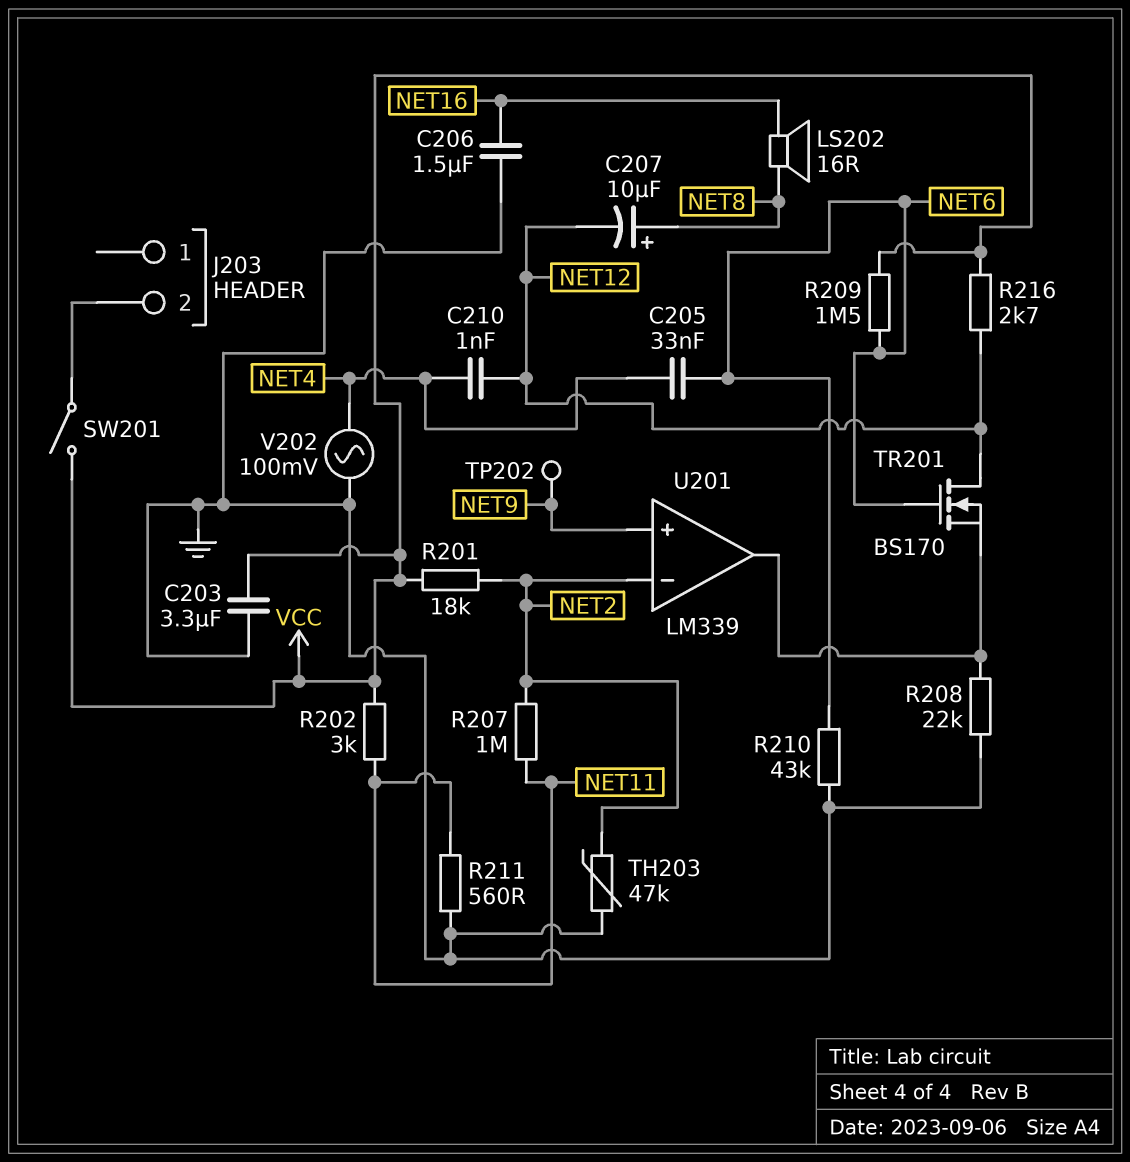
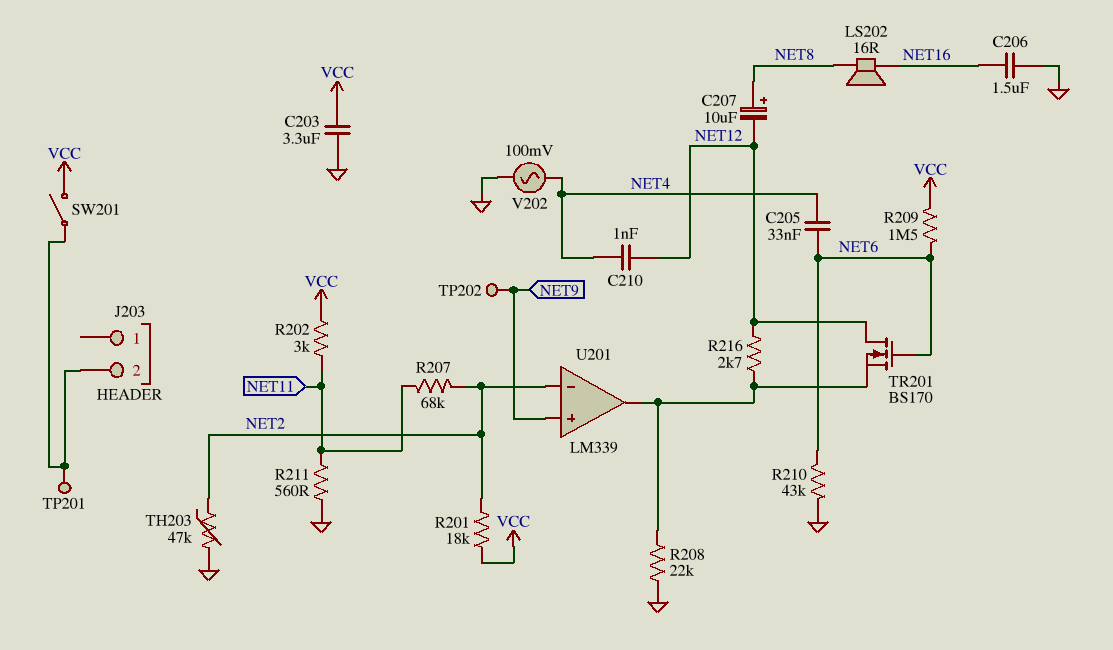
R207: 1M (NET2, NET11) -> 68k (NET2, NET11)
R216: 2.7k (NET12, VCC) -> 2.7k (NET12, U201/out)
TP201: none -> test point (J203/2)

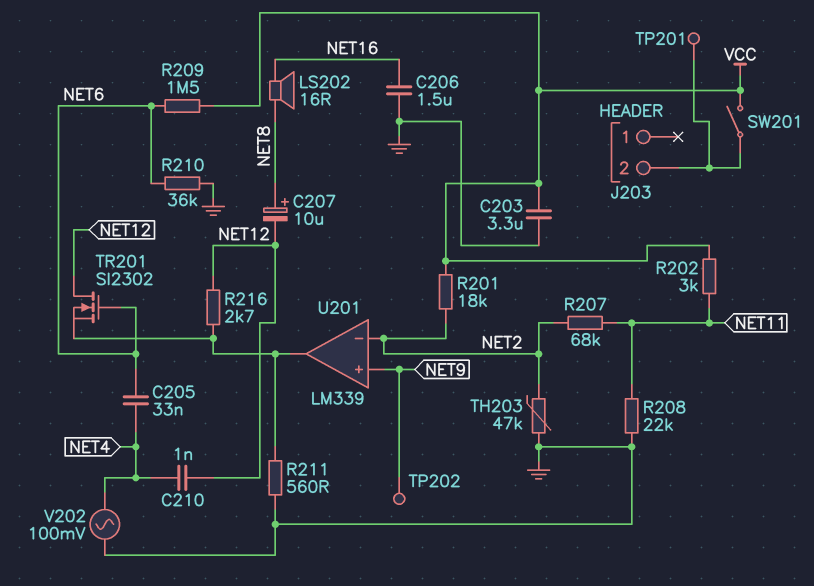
R208: 22k (GND, U201/out) -> 22k (GND, NET11)
R210: 43k (GND, NET6) -> 36k (GND, NET6)
R211: 560 (GND, NET11) -> 560 (GND, U201/out)
TR201: NMOS BS170 (G NET6, D NET12, S U201/out) -> NMOS SI2302 (G NET6, D NET12, S U201/out)

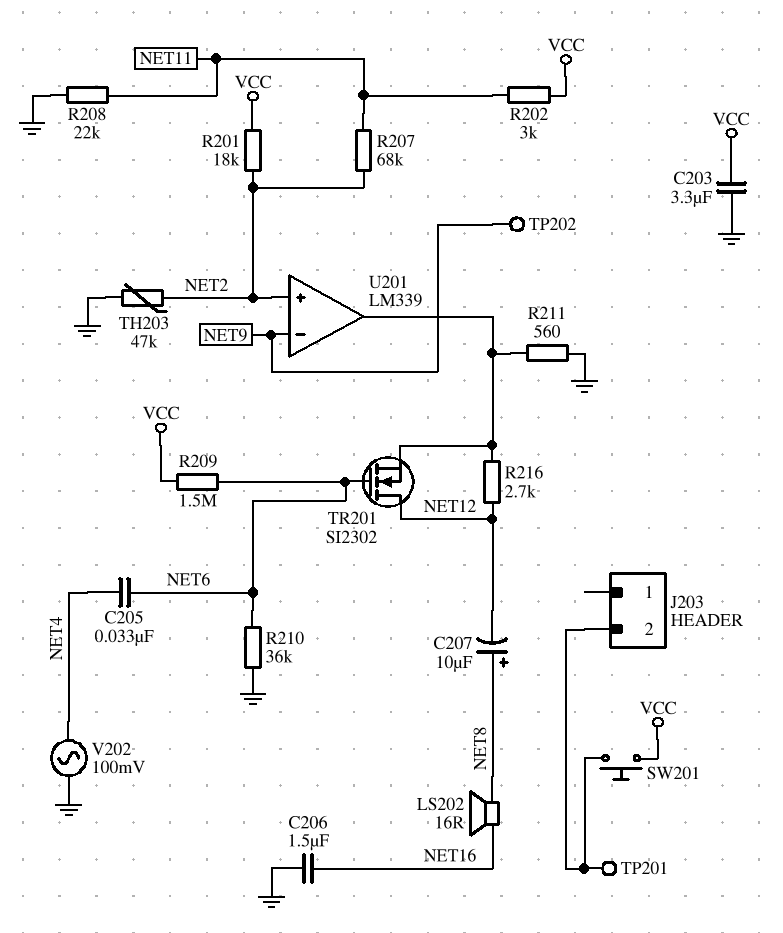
C210: 1nF (NET4, NET12) -> none
SW201: switch (J203/2, VCC) -> button (J203/2, VCC)
U201 pin in+: NET9 -> NET2
U201 pin in-: NET2 -> NET9

